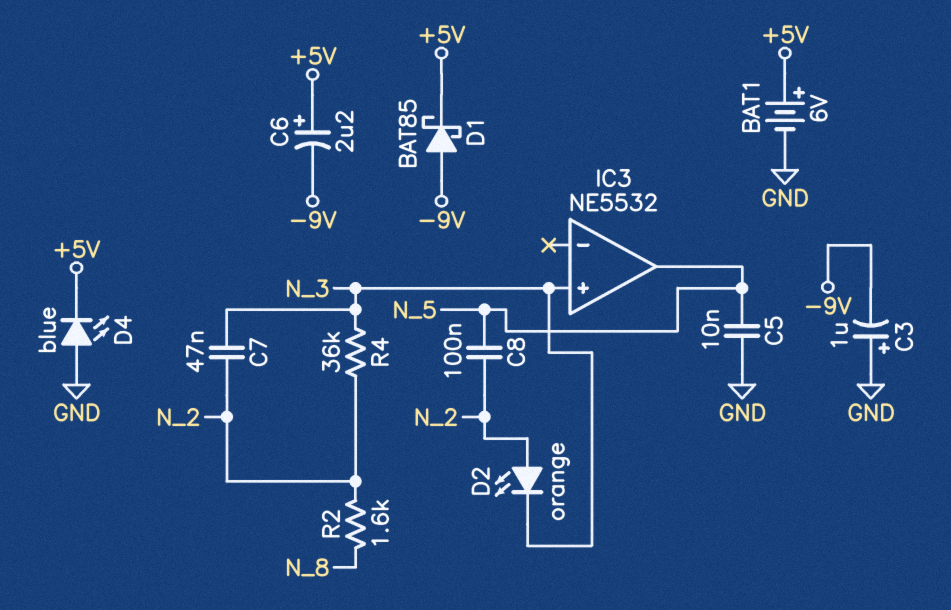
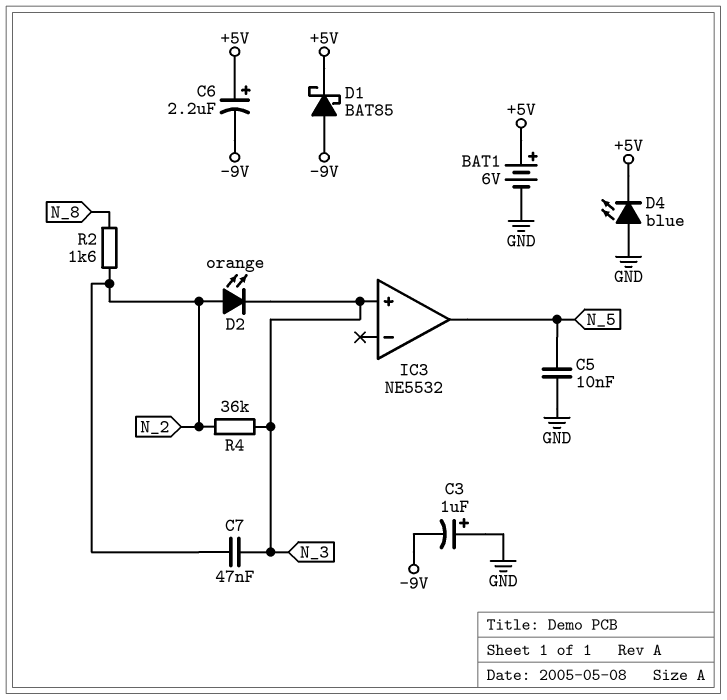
C8: 100nF (N_2, N_5) -> none

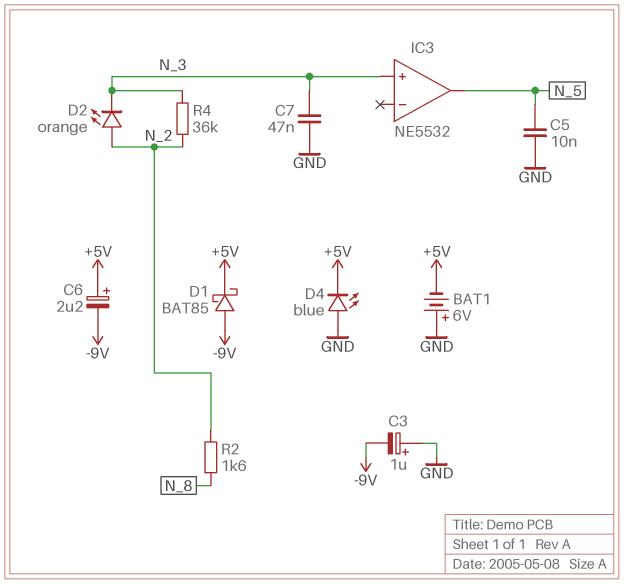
BAT1: 6V (plus +5V, minus GND) -> 6V (plus GND, minus +5V)
C7: 47nF (N_2, N_3) -> 47nF (GND, N_3)

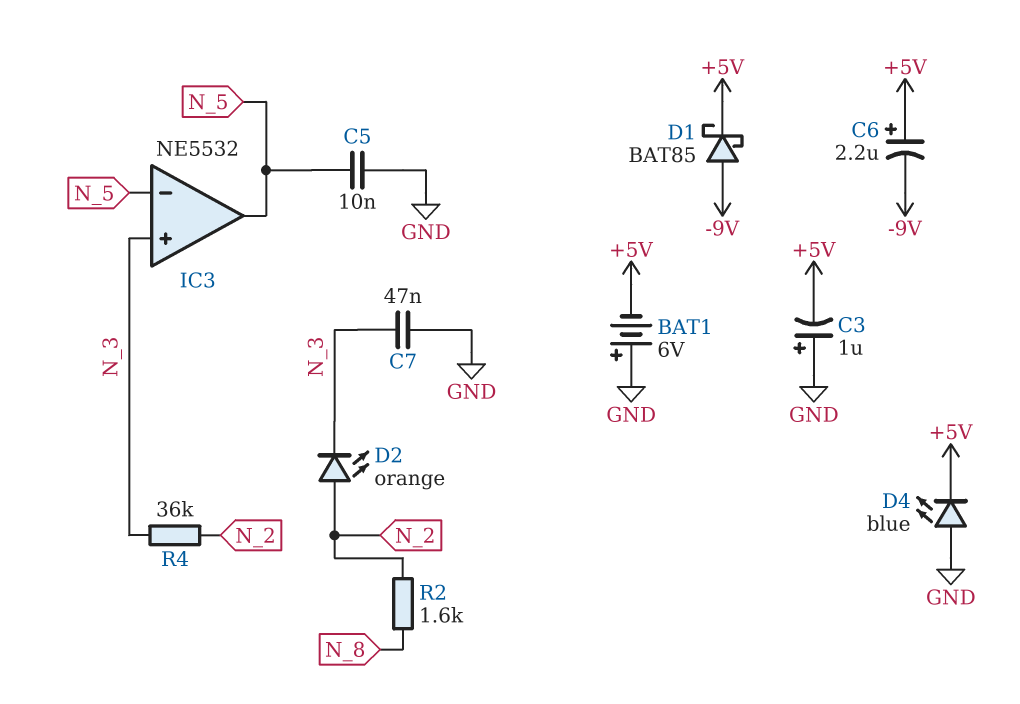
C3: 1uF (plus GND, minus -9V) -> 1uF (plus GND, minus +5V)
IC3 pin in-: none -> N_5

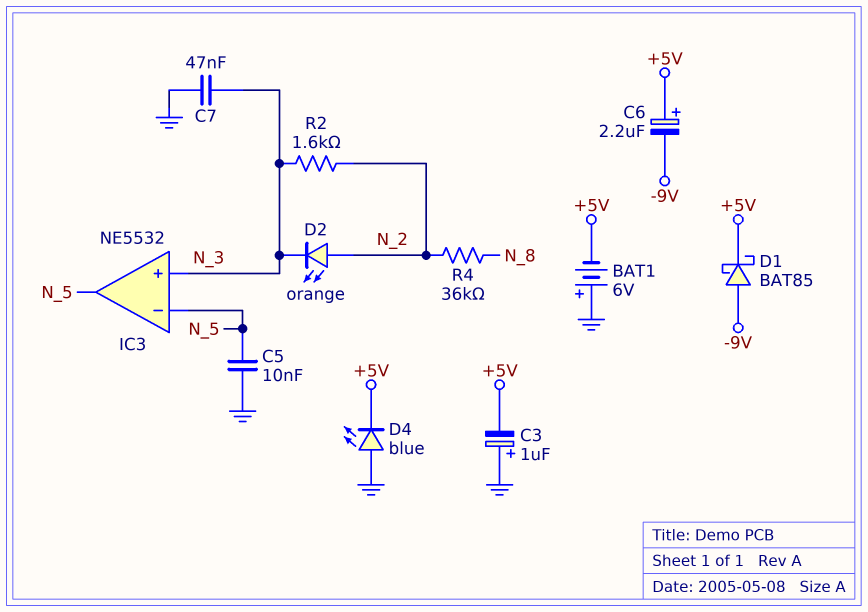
R2: 1.6k (N_2, N_8) -> 1.6k (N_2, N_3)
R4: 36k (N_2, N_3) -> 36k (N_2, N_8)

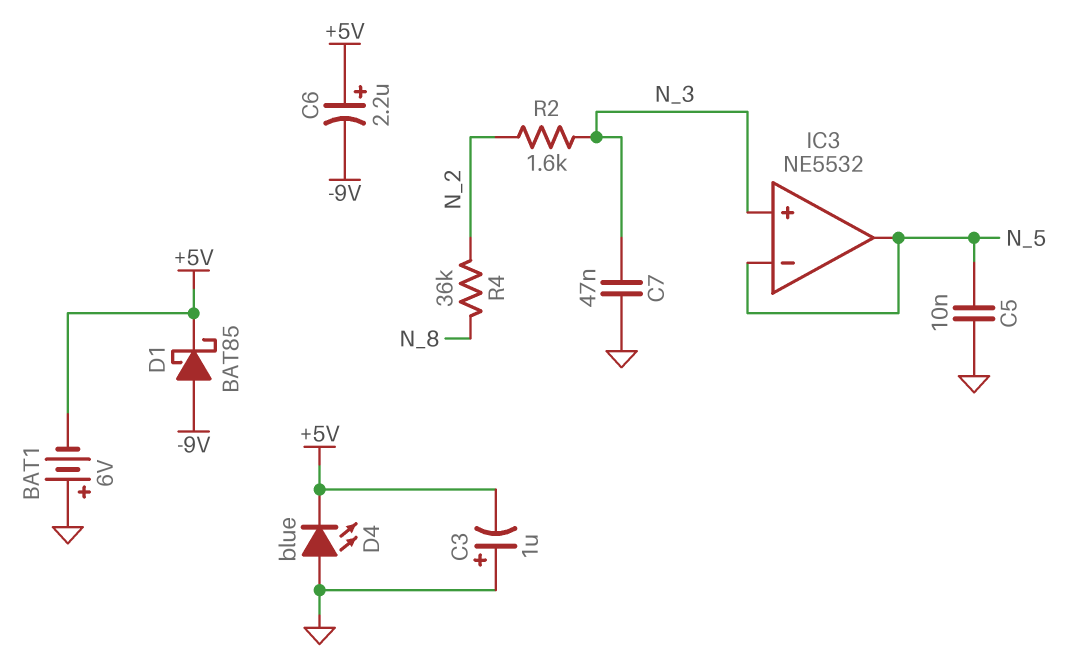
D2: LED orange (A N_2, K N_3) -> none

